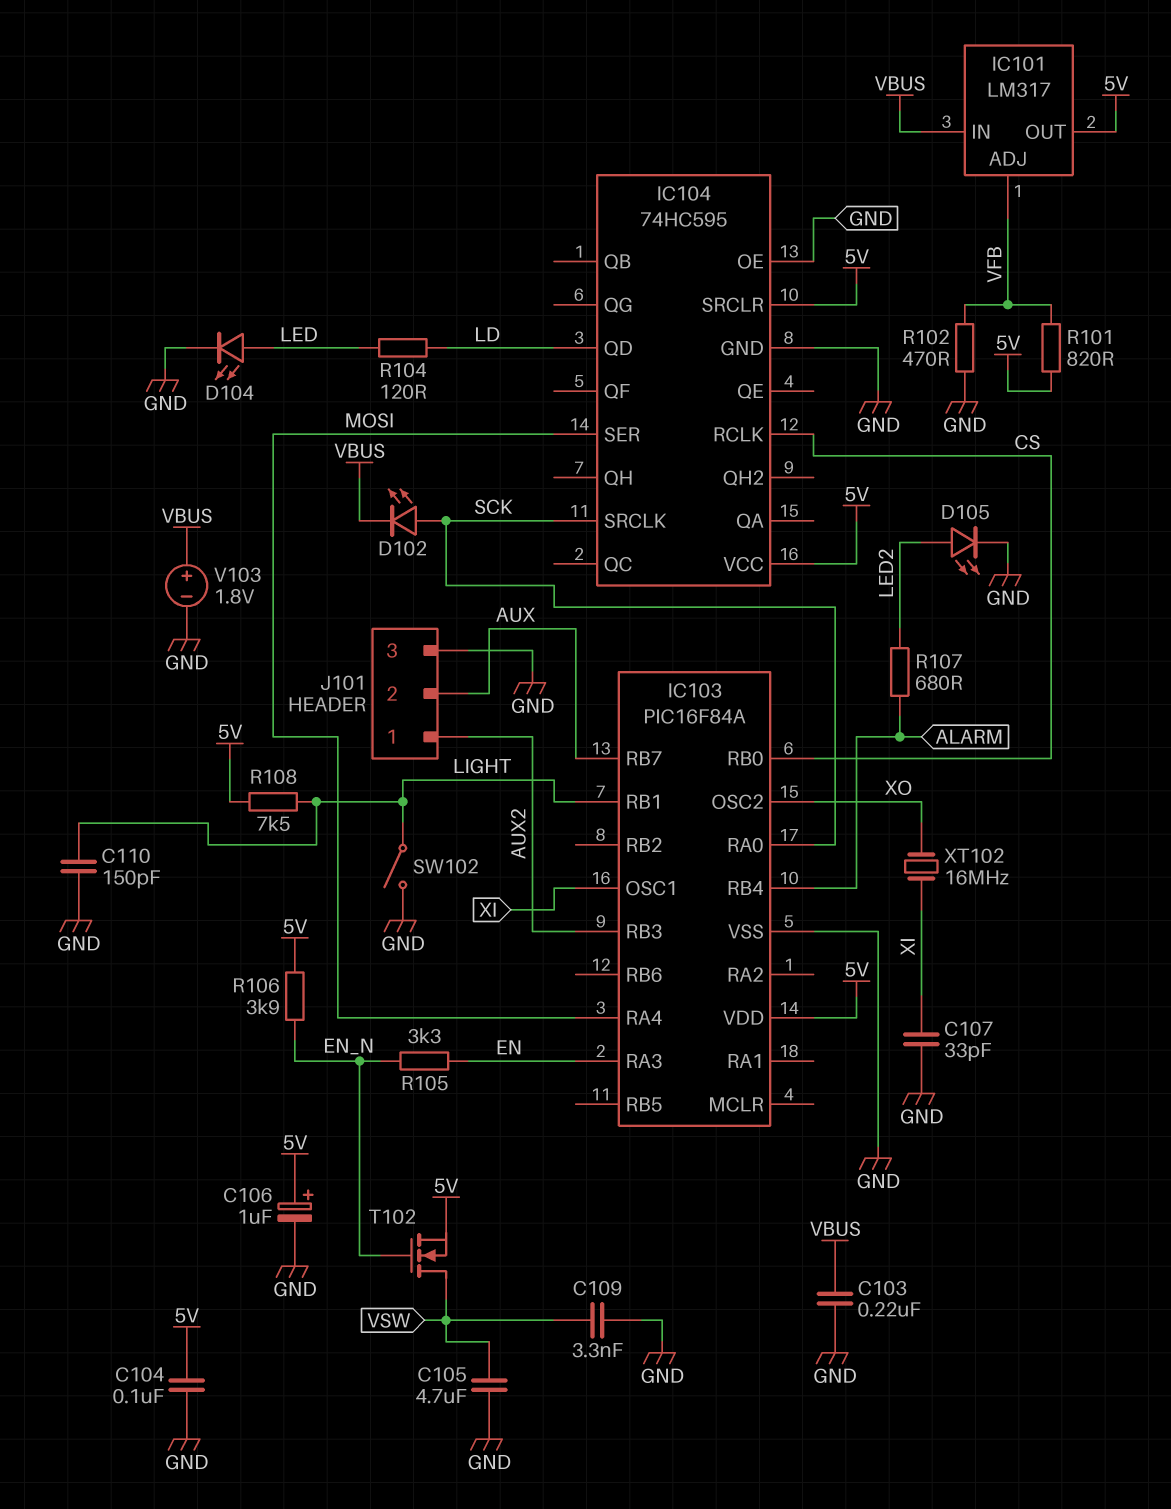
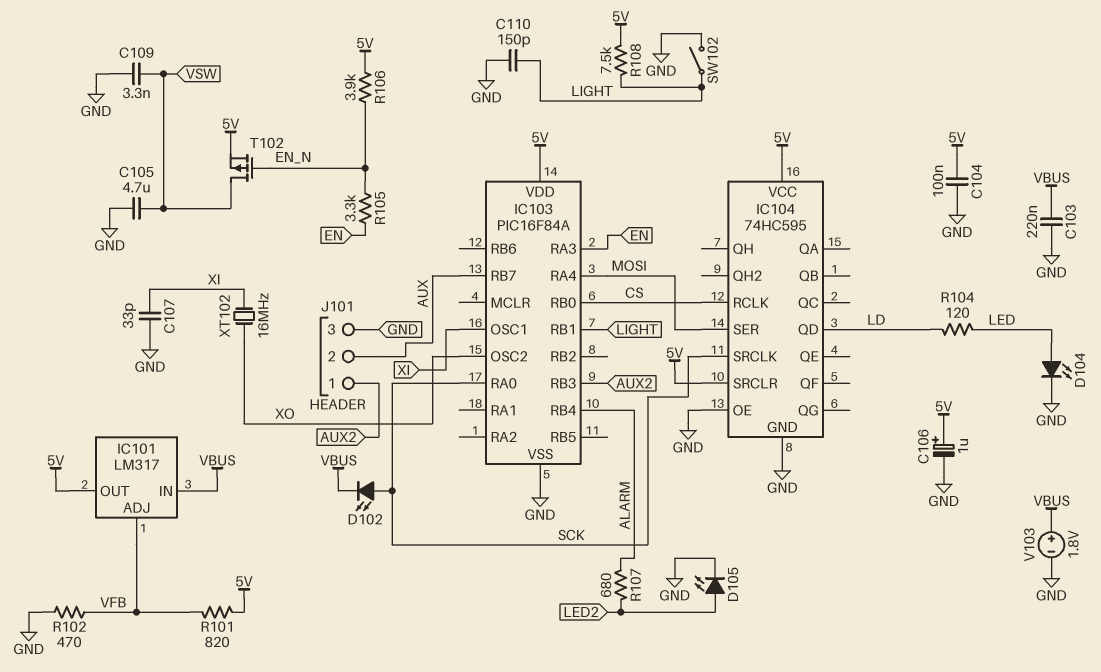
T102: NMOS (G EN_N, D VSW, S 5V) -> PMOS (G EN_N, D VSW, S 5V)

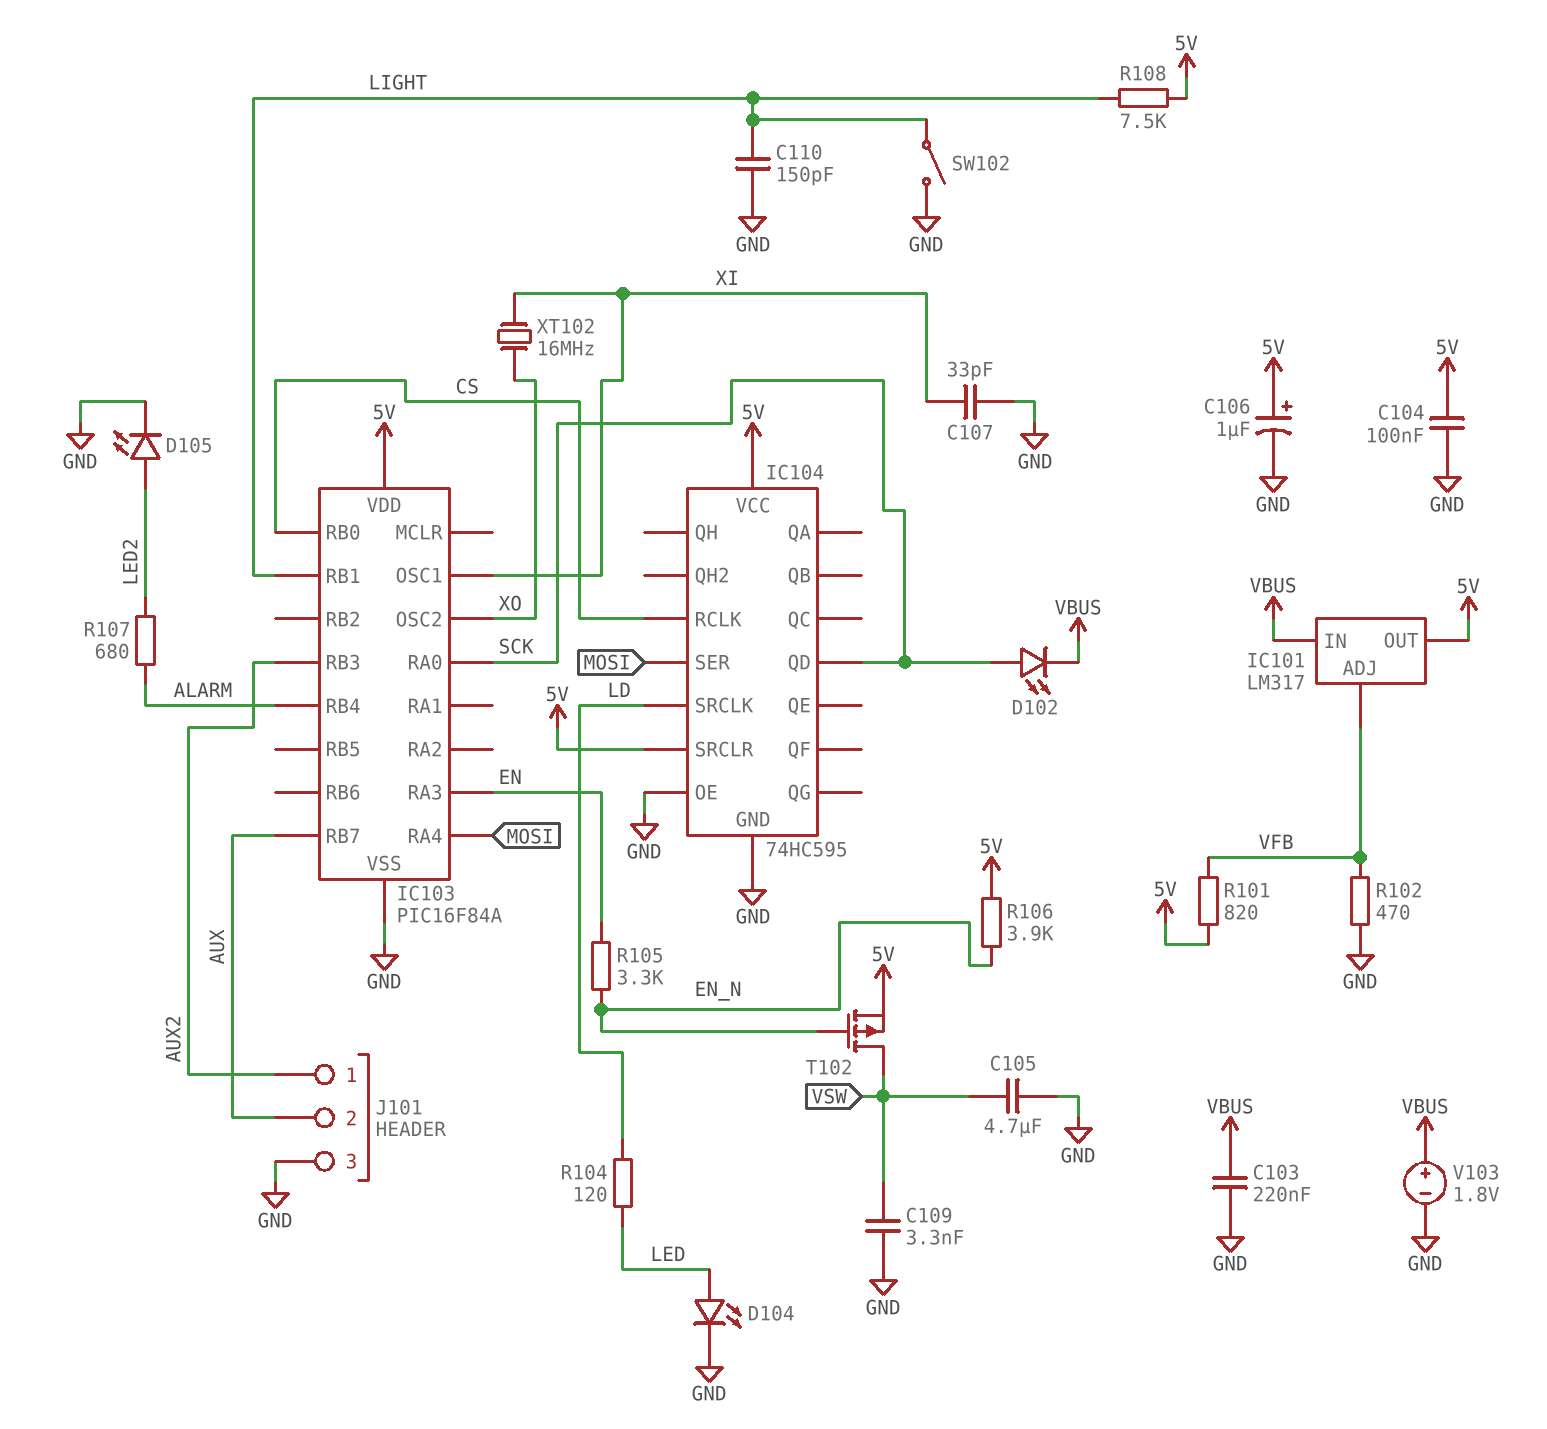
IC104 pin QD: LD -> SCK
IC104 pin SRCLK: SCK -> LD

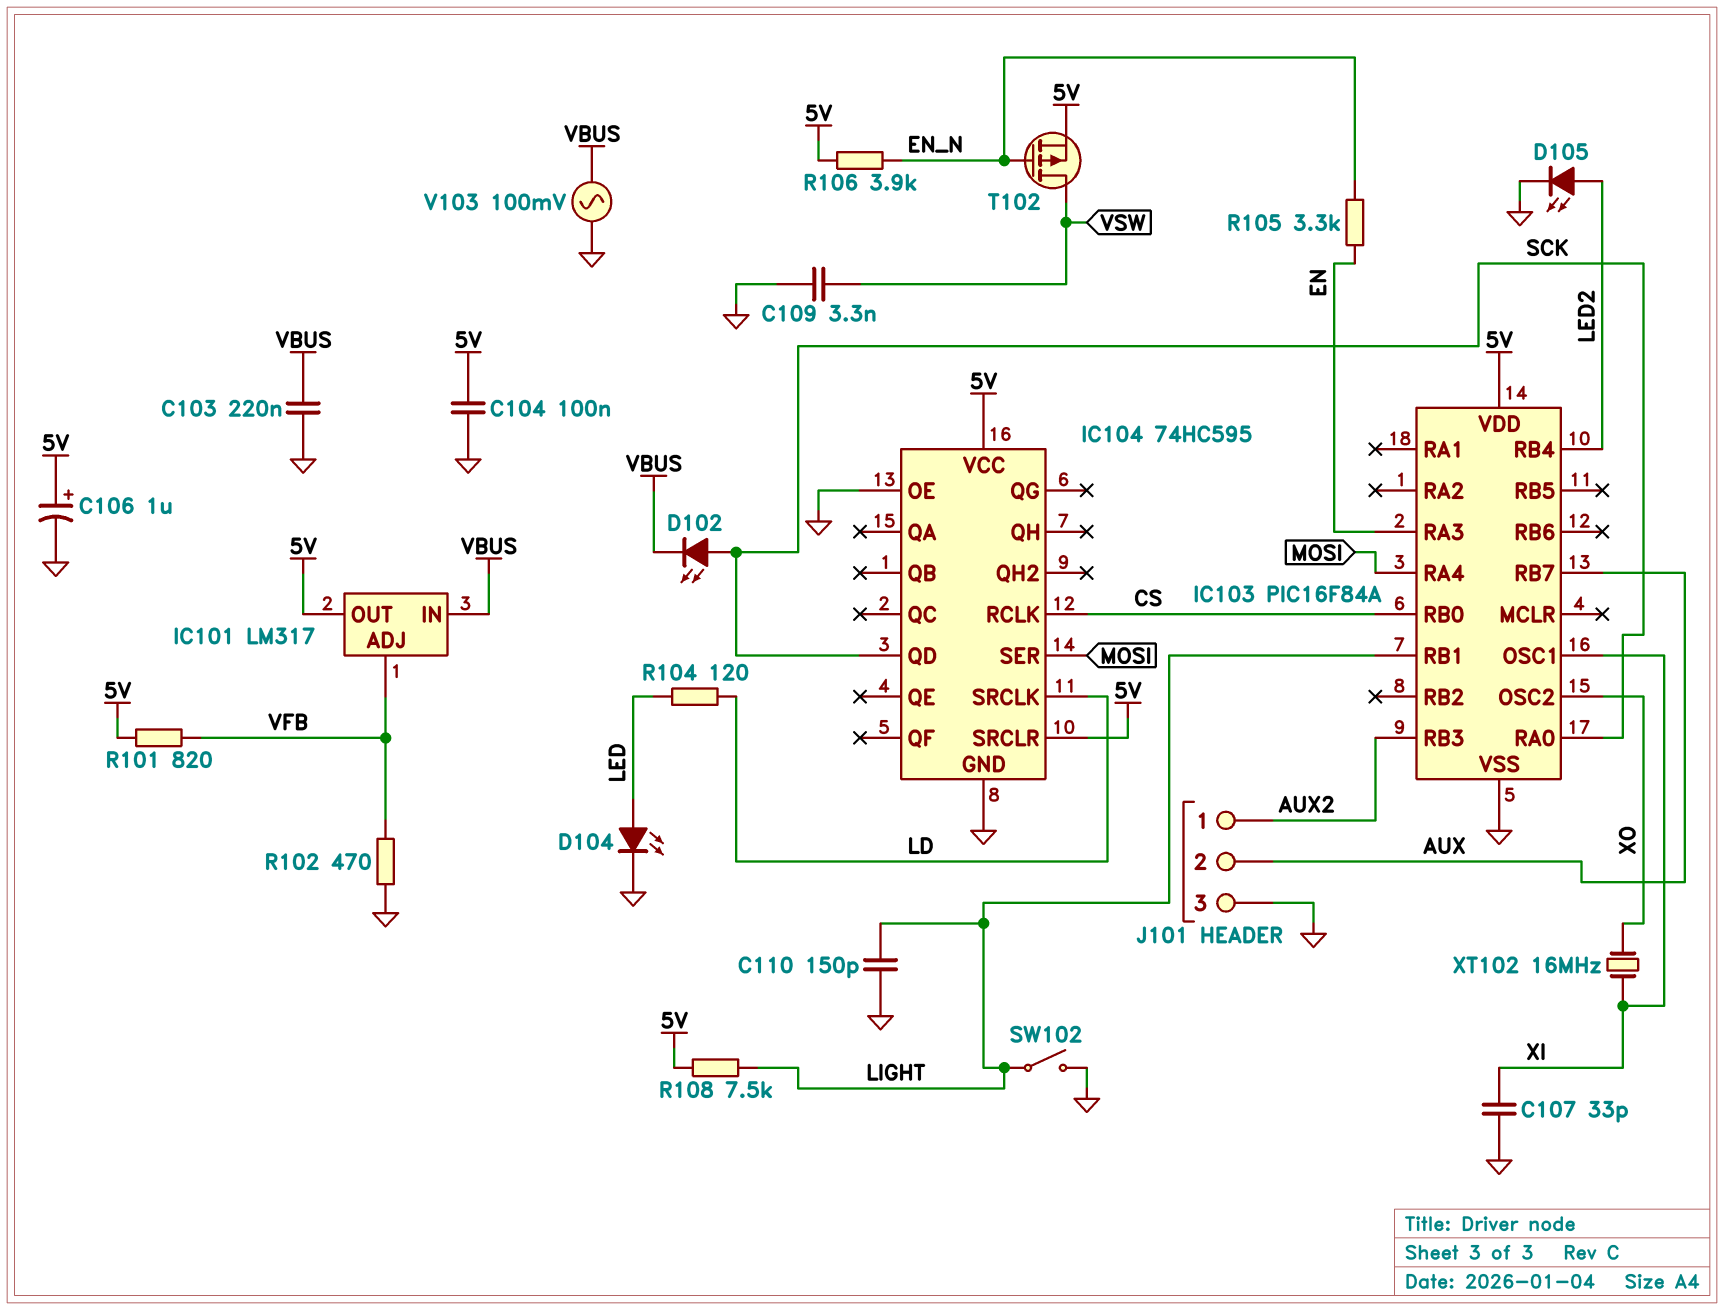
C105: 4.7uF (GND, VSW) -> none
IC103 pin RB4: ALARM -> LED2
R107: 680 (ALARM, LED2) -> none
V103: 1.8V (plus VBUS, minus GND) -> AC 100mV (GND, VBUS)

